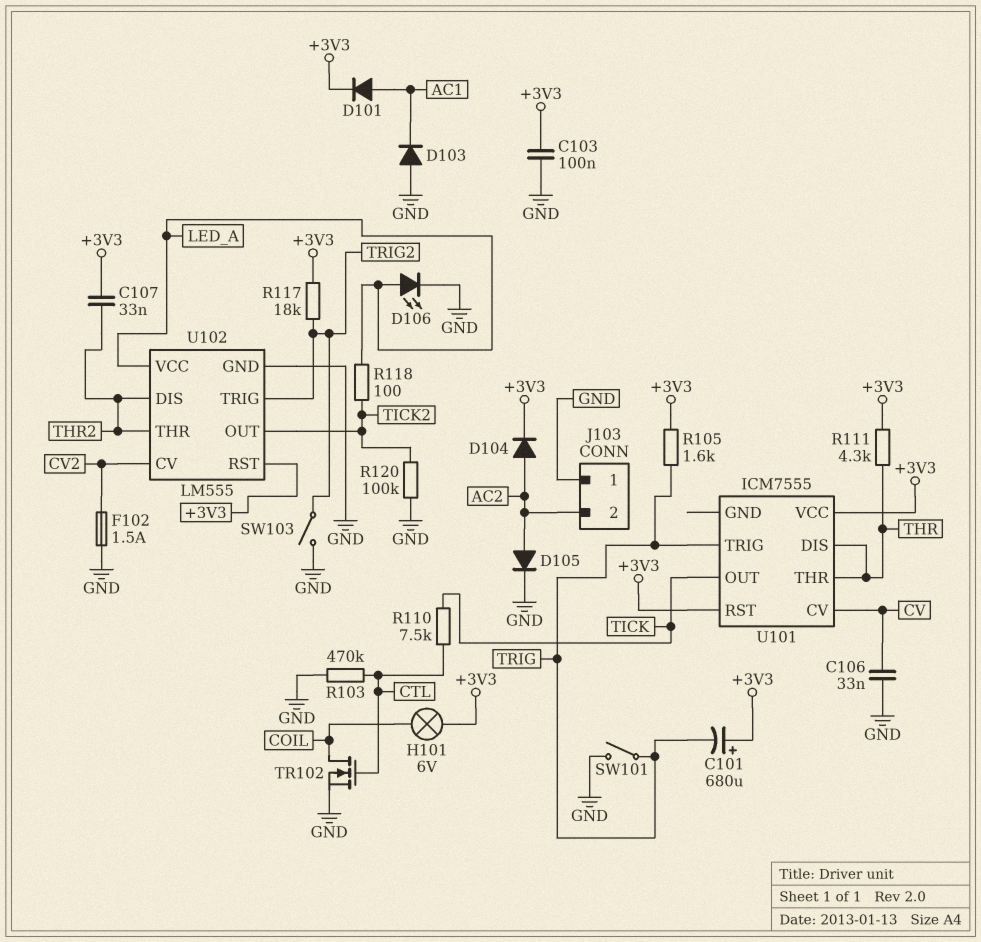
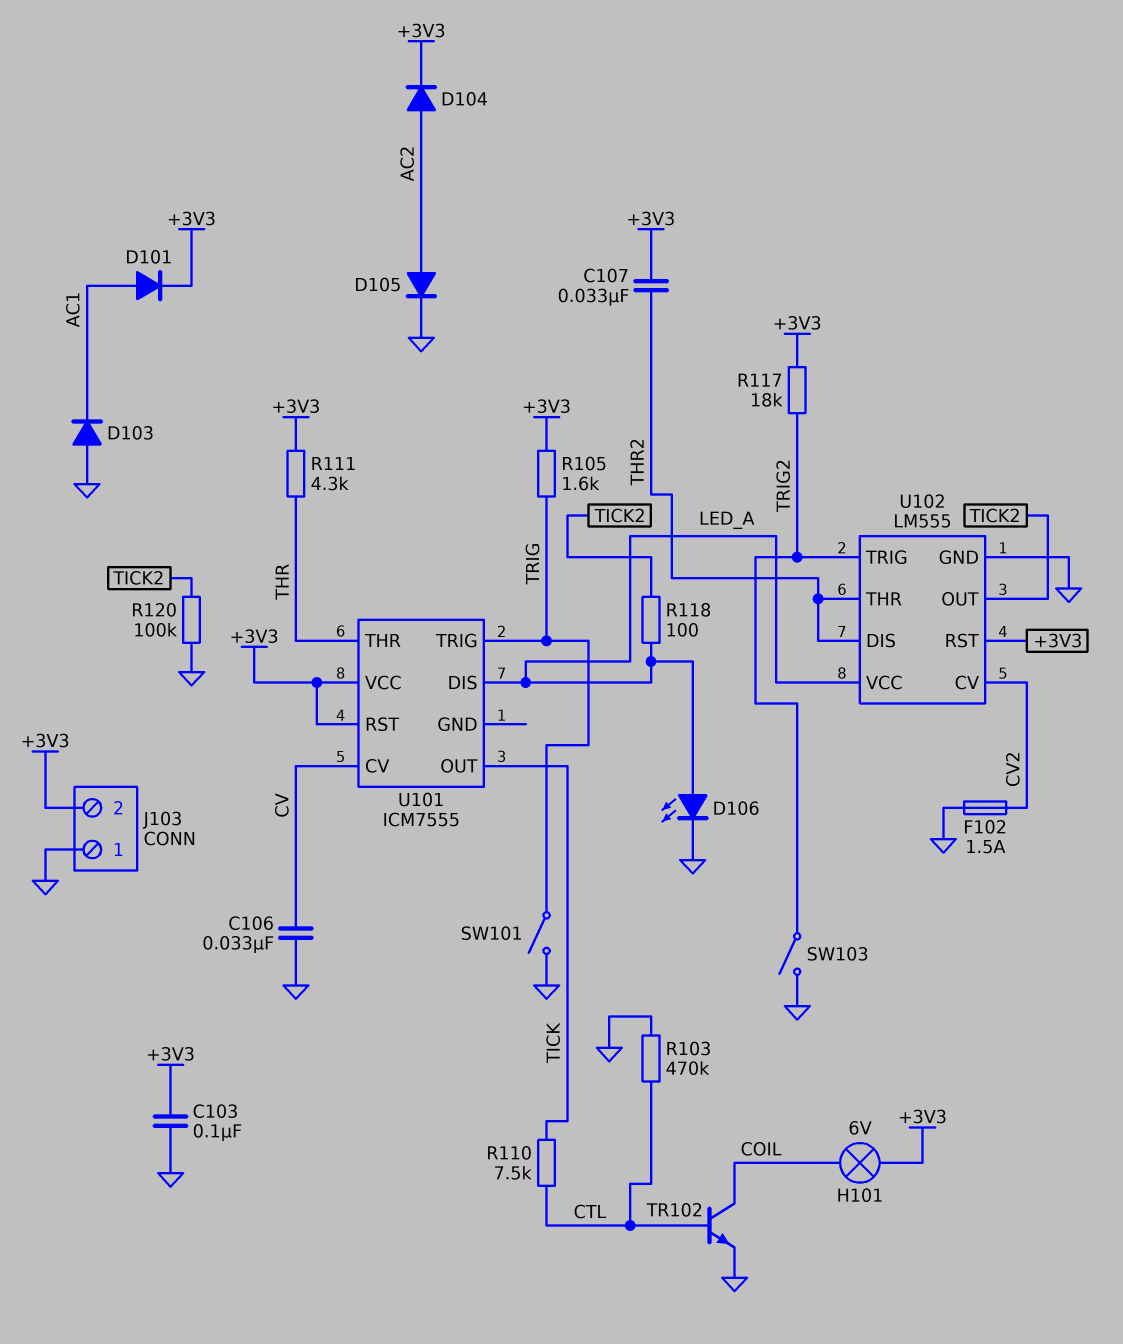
C101: 680uF (plus +3V3, minus TRIG) -> none
J103 pin 2: AC2 -> +3V3
TR102: NMOS (G CTL, D COIL, S GND) -> NPN (B CTL, C COIL, E GND)
U101 pin DIS: THR -> LED_A

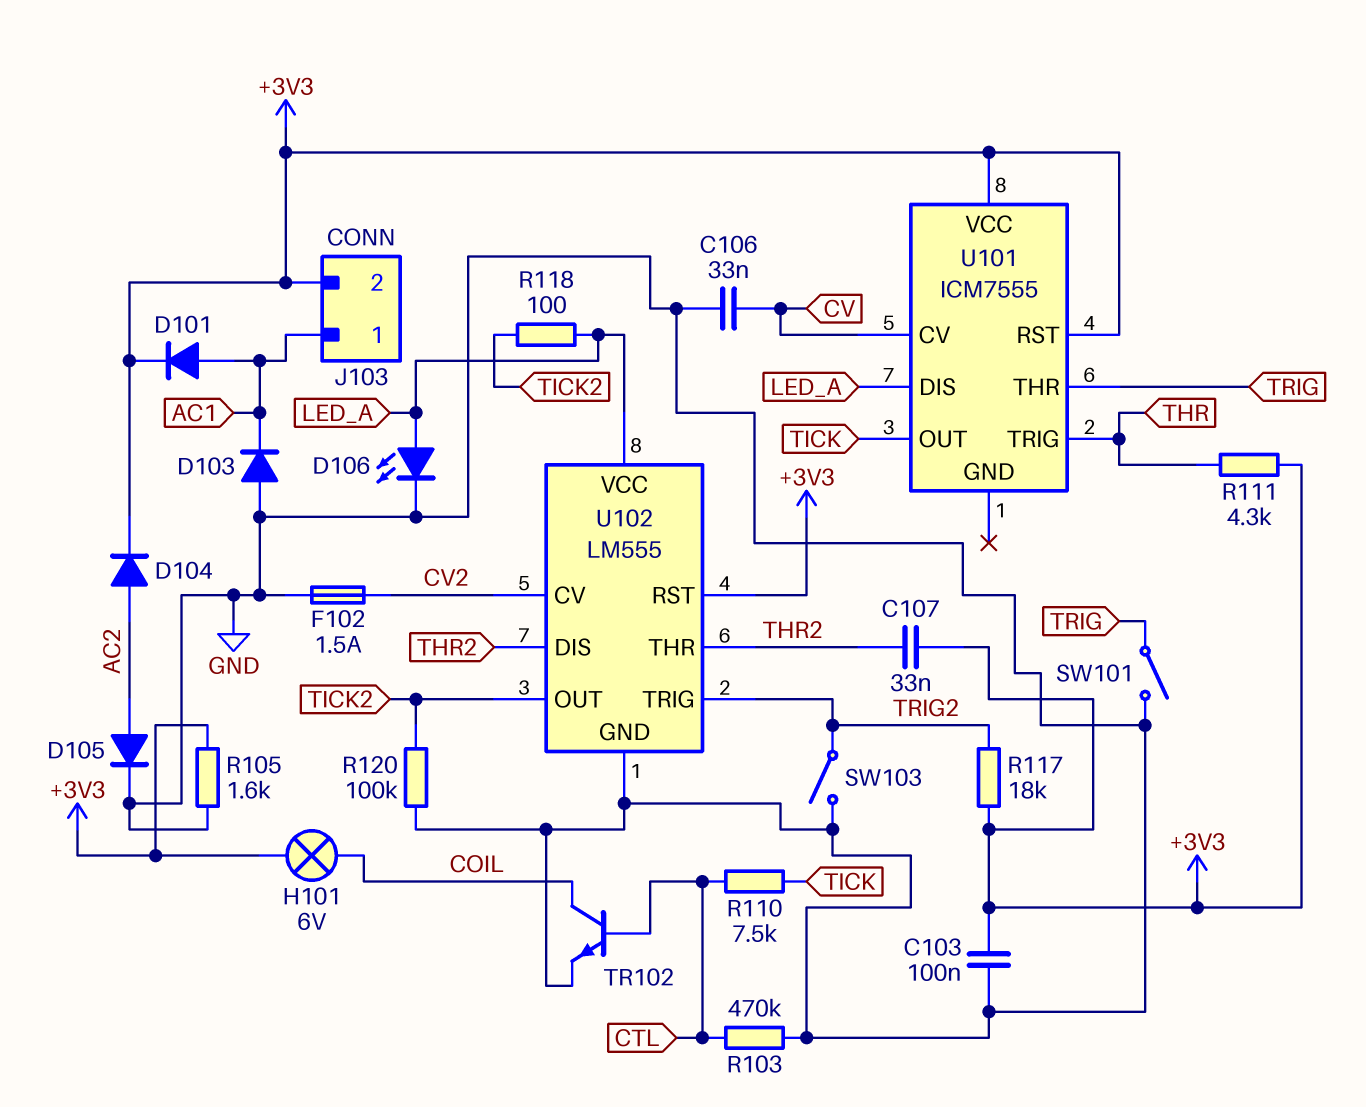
J103 pin 1: GND -> AC1
R105: 1.6k (+3V3, TRIG) -> 1.6k (+3V3, GND)
U101 pin THR: THR -> TRIG
U101 pin TRIG: TRIG -> THR

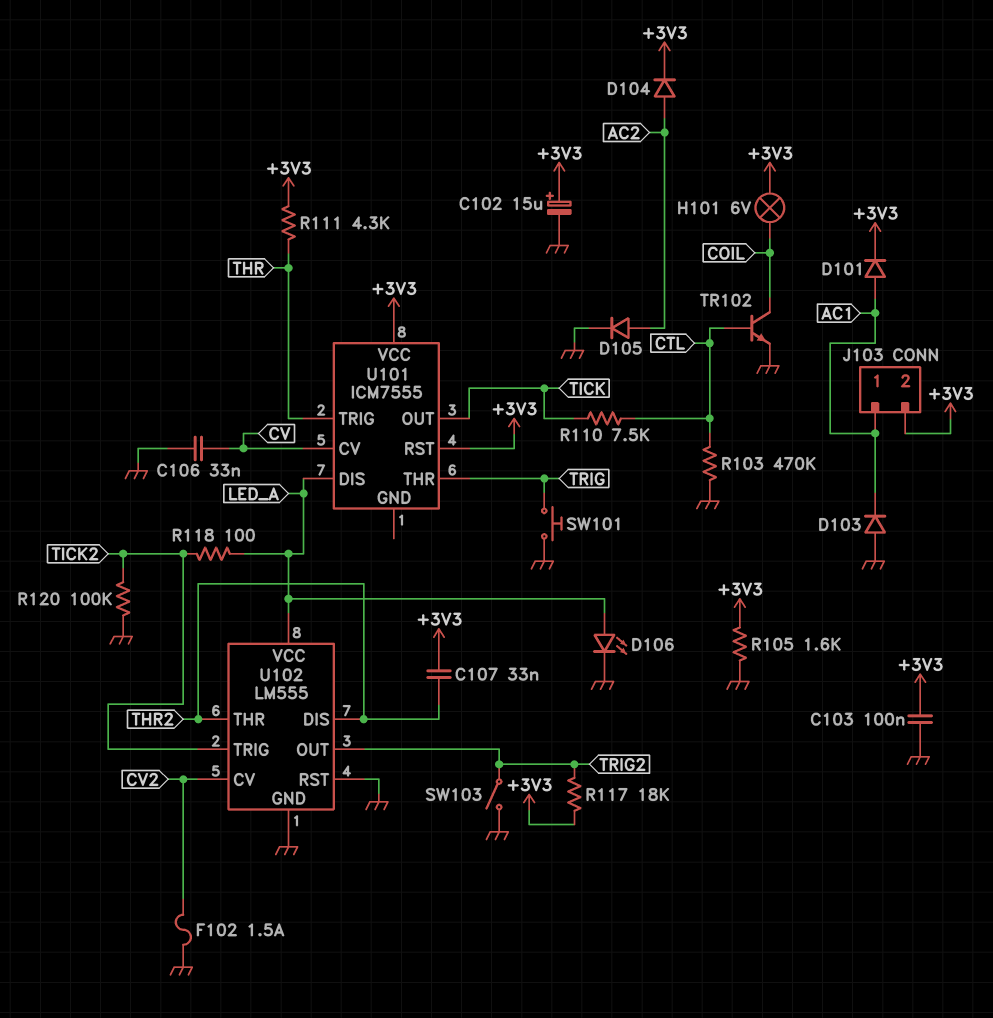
C102: none -> 15uF (plus +3V3, minus GND)
SW101: switch (GND, TRIG) -> button (GND, TRIG)
U102 pin OUT: TICK2 -> TRIG2
U102 pin RST: +3V3 -> GND
U102 pin TRIG: TRIG2 -> TICK2

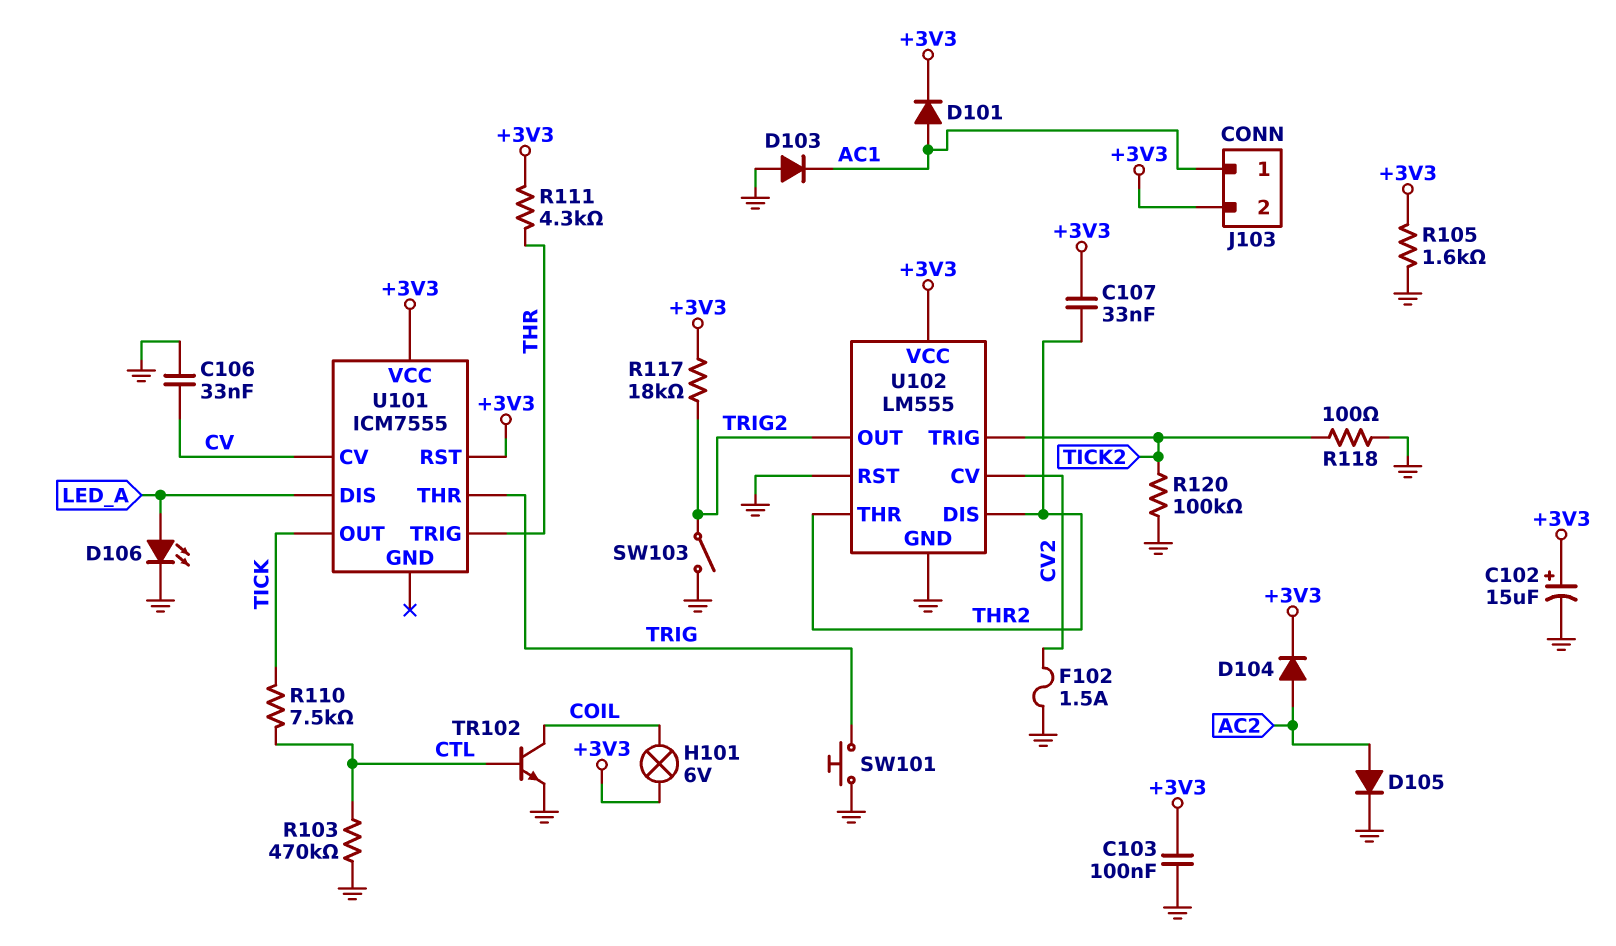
R118: 100 (LED_A, TICK2) -> 100 (GND, TICK2)
U102 pin VCC: LED_A -> +3V3

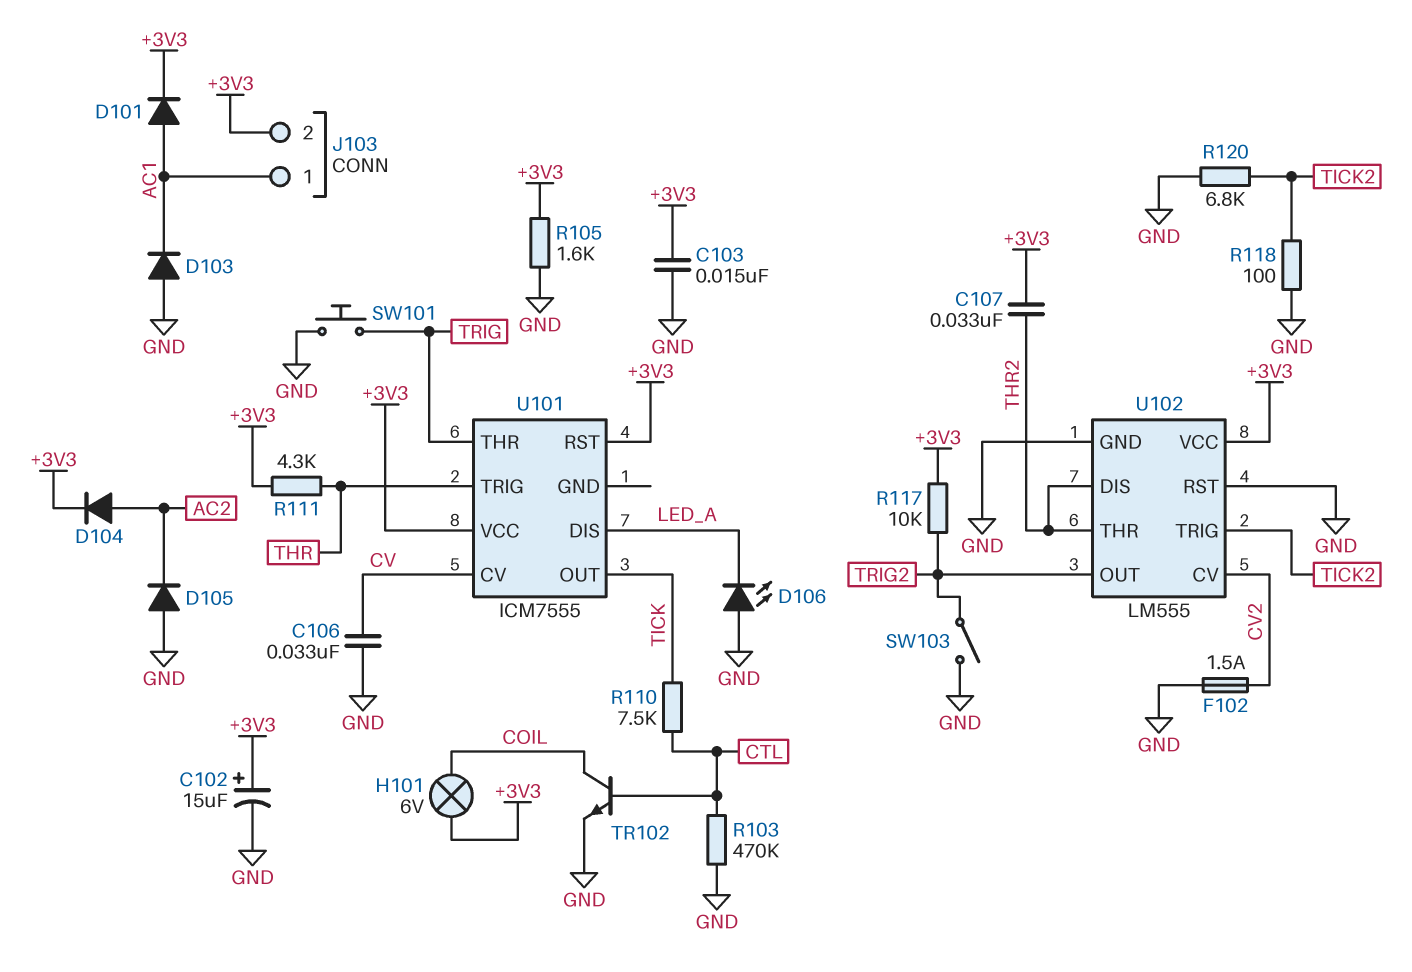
C103: 100nF (+3V3, GND) -> 15nF (+3V3, GND)
D105: diode (A AC2, K GND) -> diode (A GND, K AC2)
D106: LED (A LED_A, K GND) -> LED (A GND, K LED_A)
R117: 18k (+3V3, TRIG2) -> 10k (+3V3, TRIG2)
R120: 100k (GND, TICK2) -> 6.8k (GND, TICK2)

